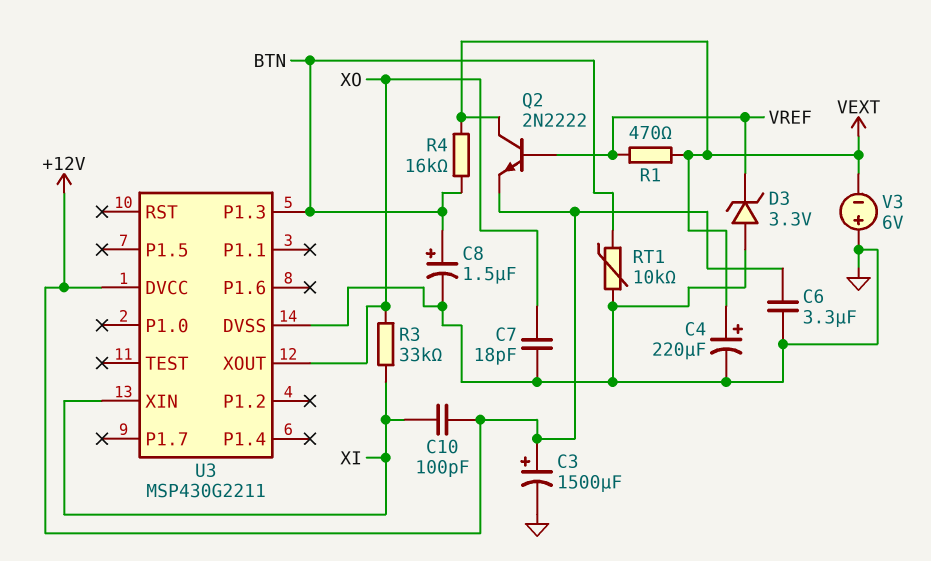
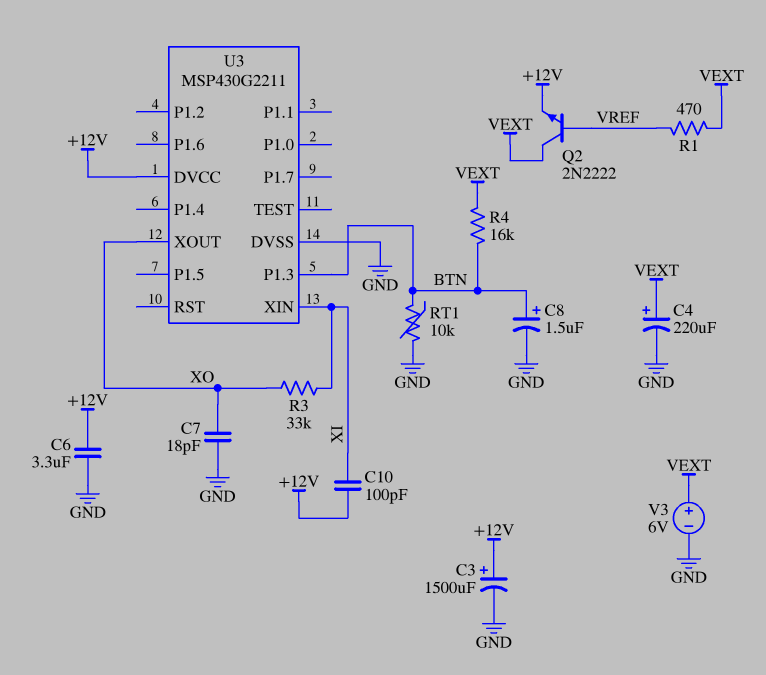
D3: zener 3.3V (A GND, K VREF) -> none
V3: 6V (plus GND, minus VEXT) -> 6V (plus VEXT, minus GND)

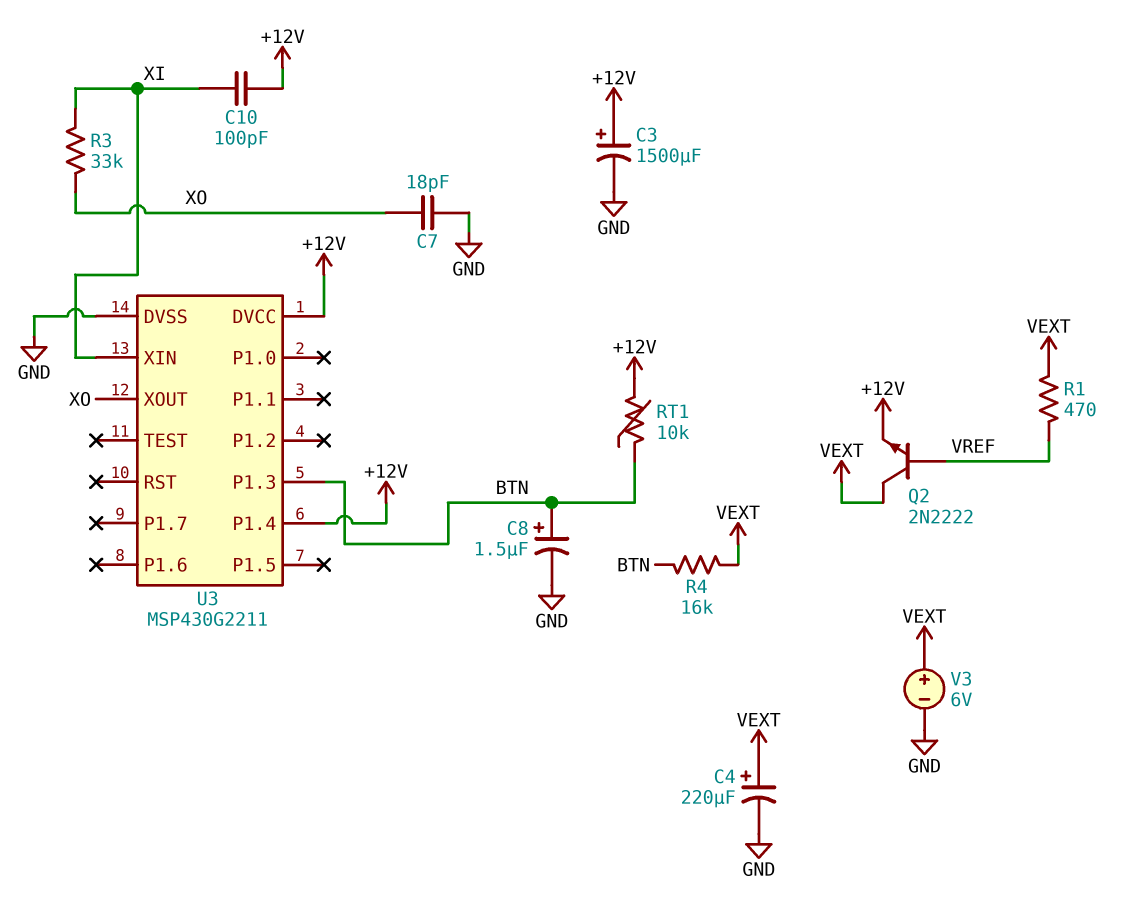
C6: 3.3uF (+12V, GND) -> none
RT1: 10k (BTN, GND) -> 10k (+12V, BTN)
U3 pin P1.4: none -> +12V

